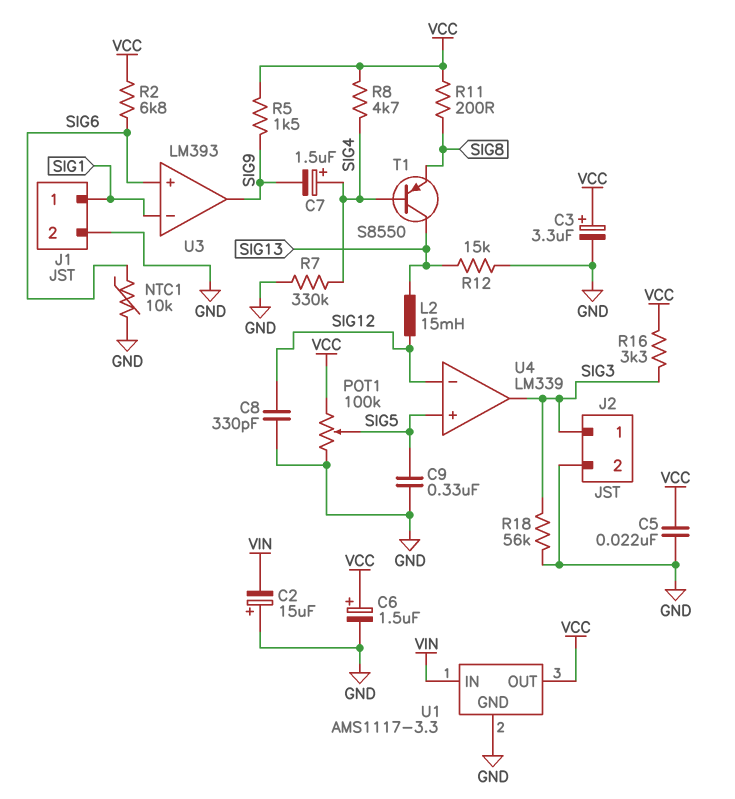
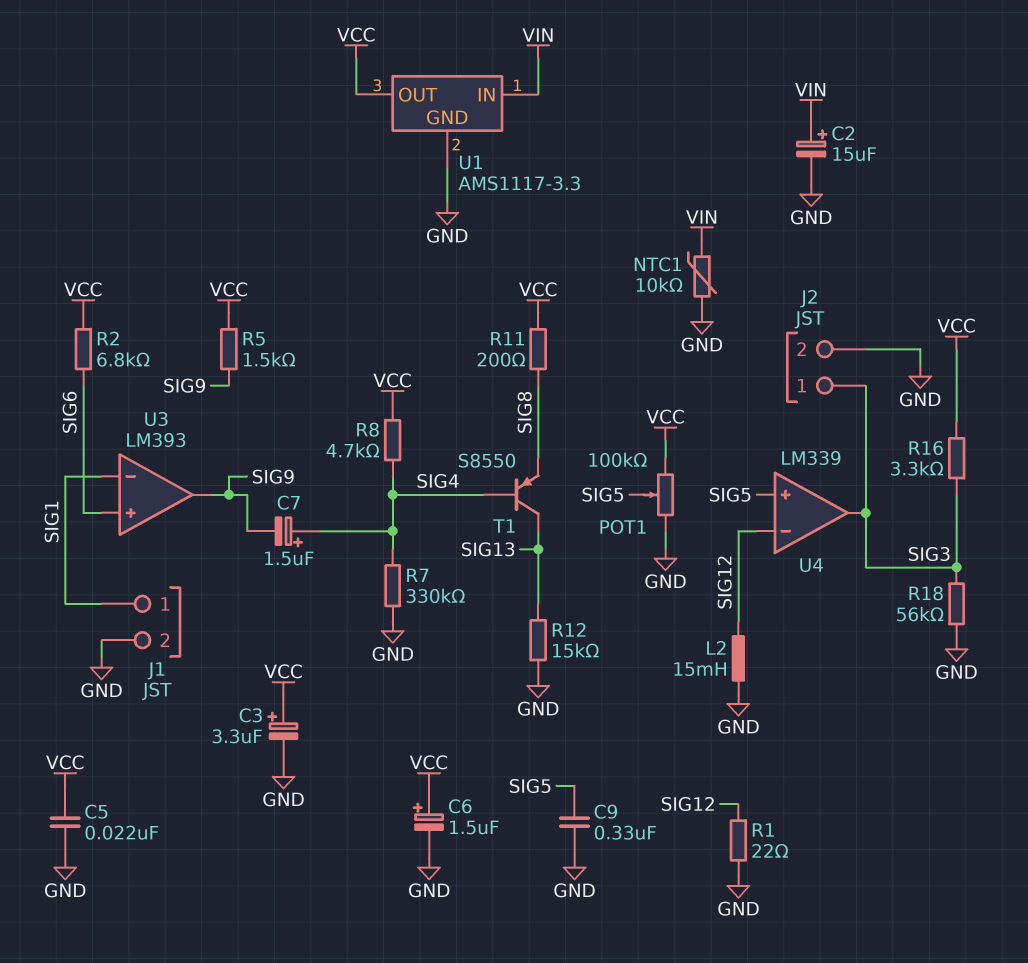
C2: 15uF (plus GND, minus VIN) -> 15uF (plus VIN, minus GND)
C8: 330pF (GND, SIG12) -> none
L2: 15mH (SIG12, SIG13) -> 15mH (GND, SIG12)
NTC1: 10k (GND, SIG6) -> 10k (GND, VIN)
R1: none -> 22 (GND, SIG12)

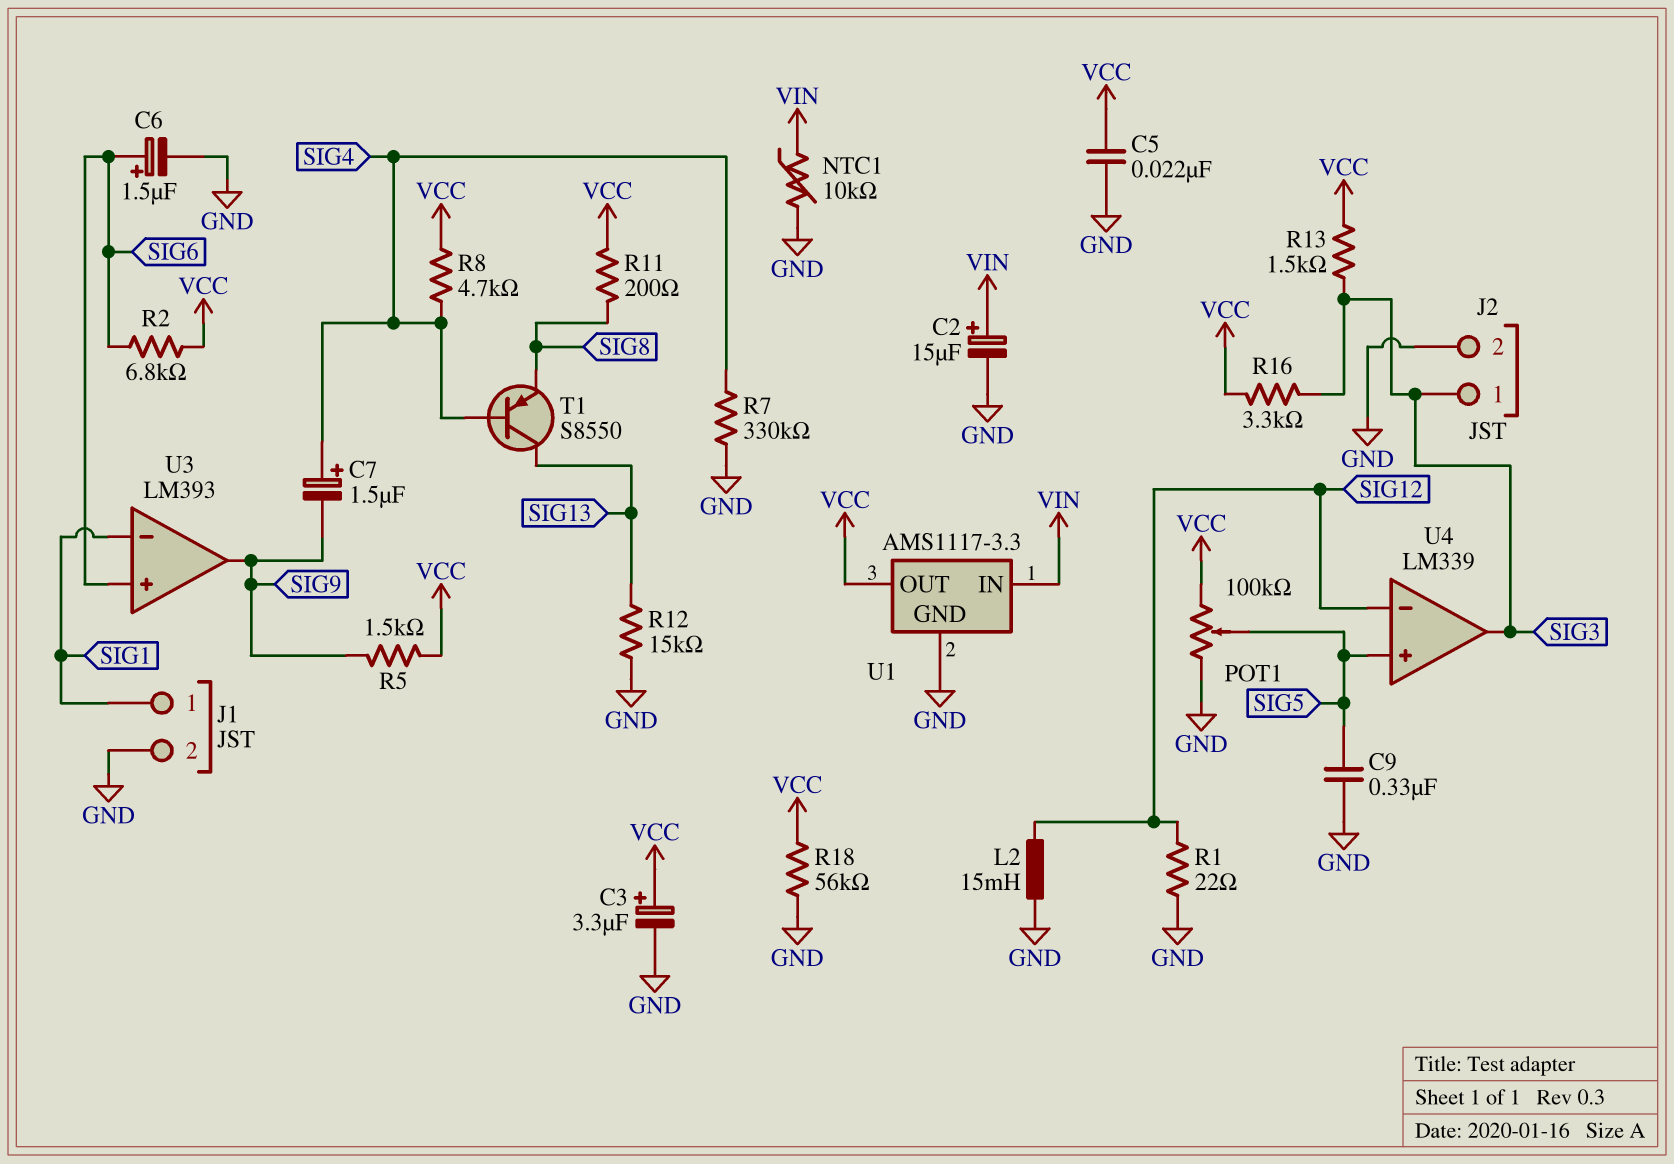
C6: 1.5uF (plus VCC, minus GND) -> 1.5uF (plus SIG6, minus GND)
R13: none -> 1.5k (SIG3, VCC)
R18: 56k (GND, SIG3) -> 56k (GND, VCC)

